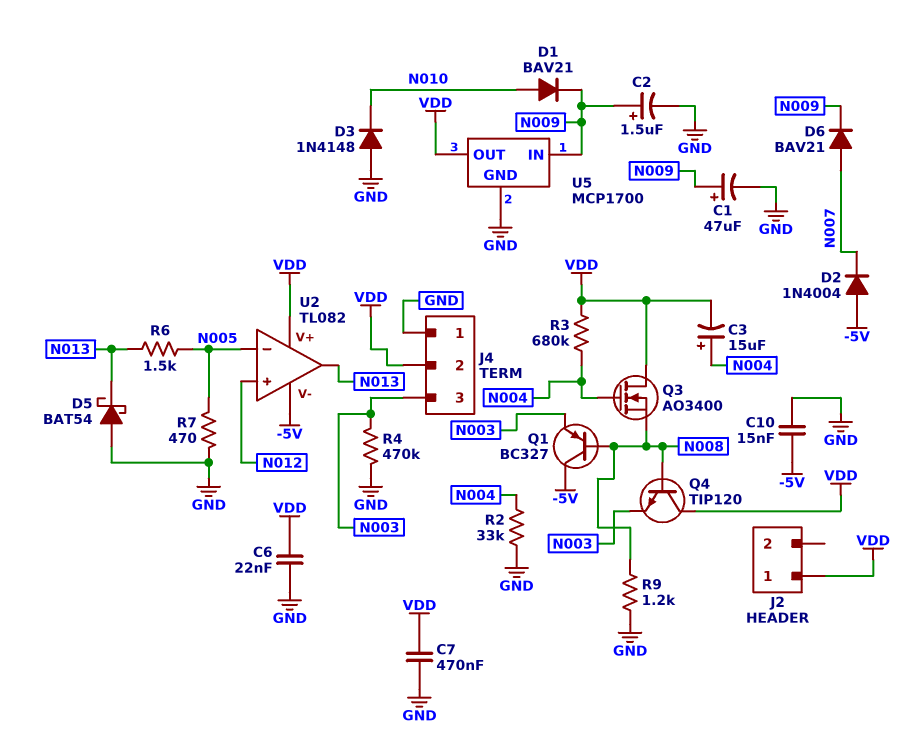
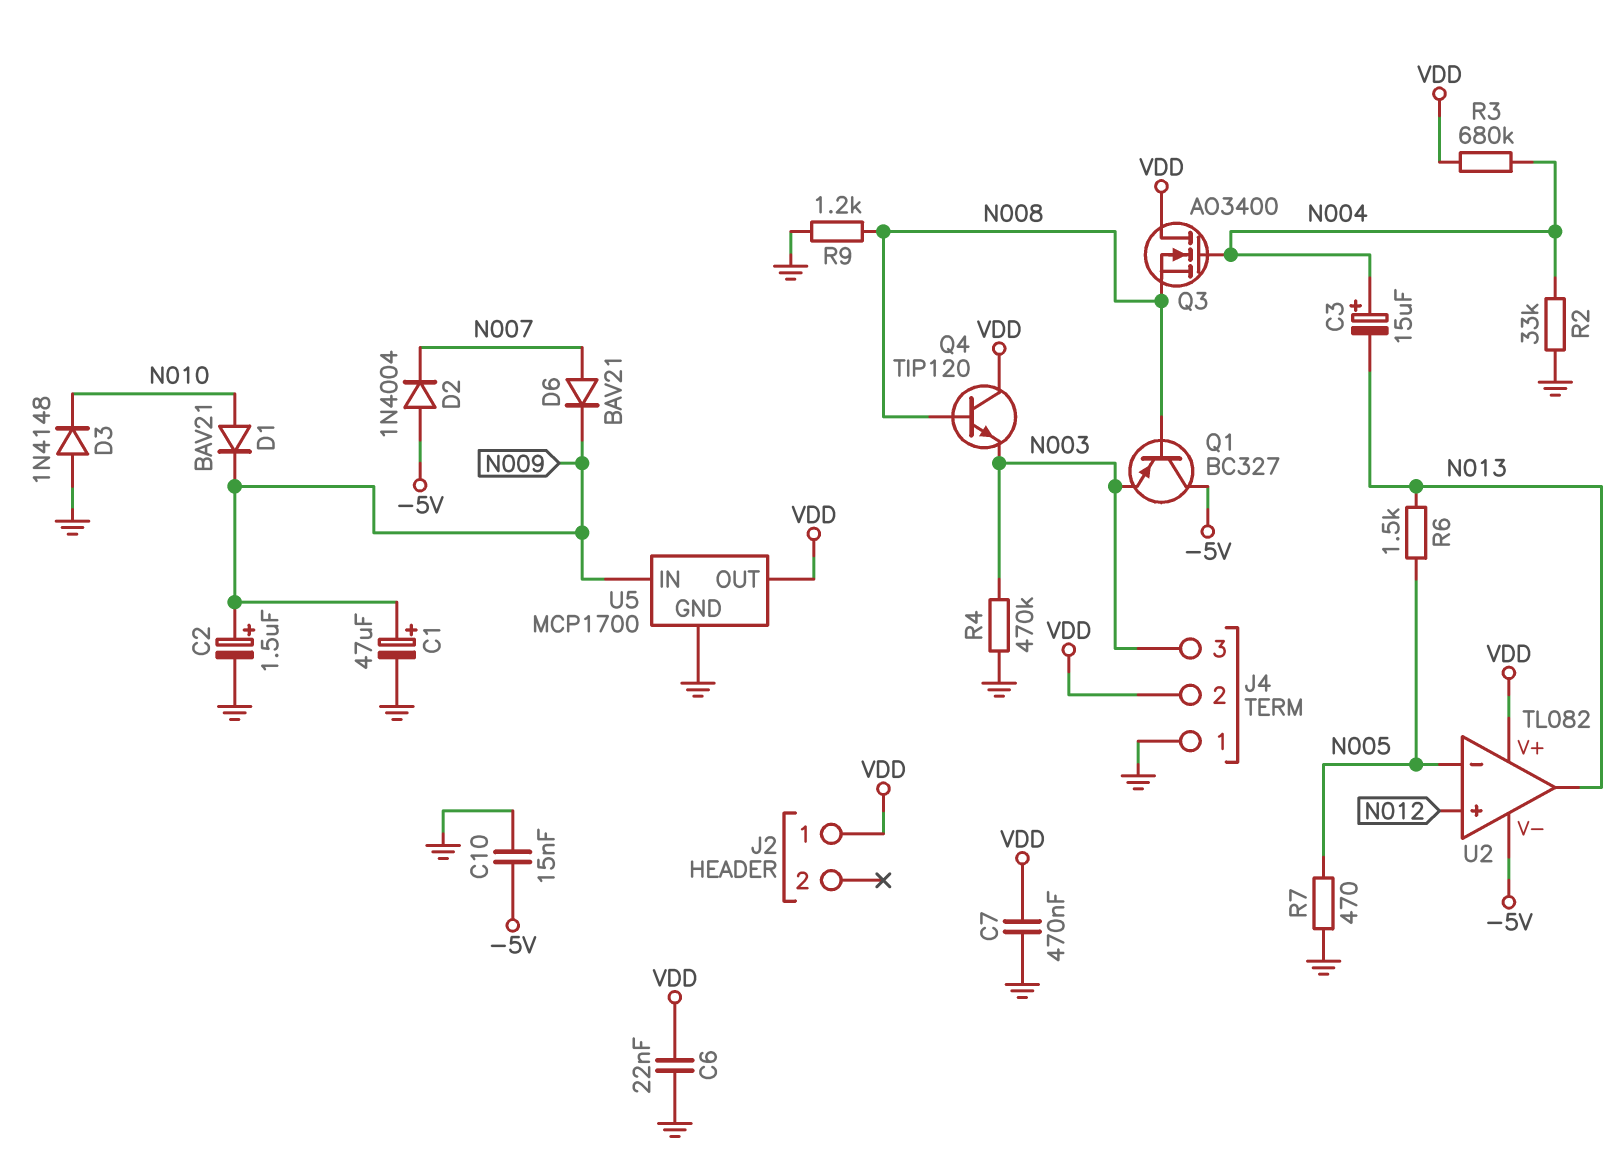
C3: 15uF (plus N004, minus VDD) -> 15uF (plus N004, minus N013)
D5: schottky BAT54 (A GND, K N013) -> none

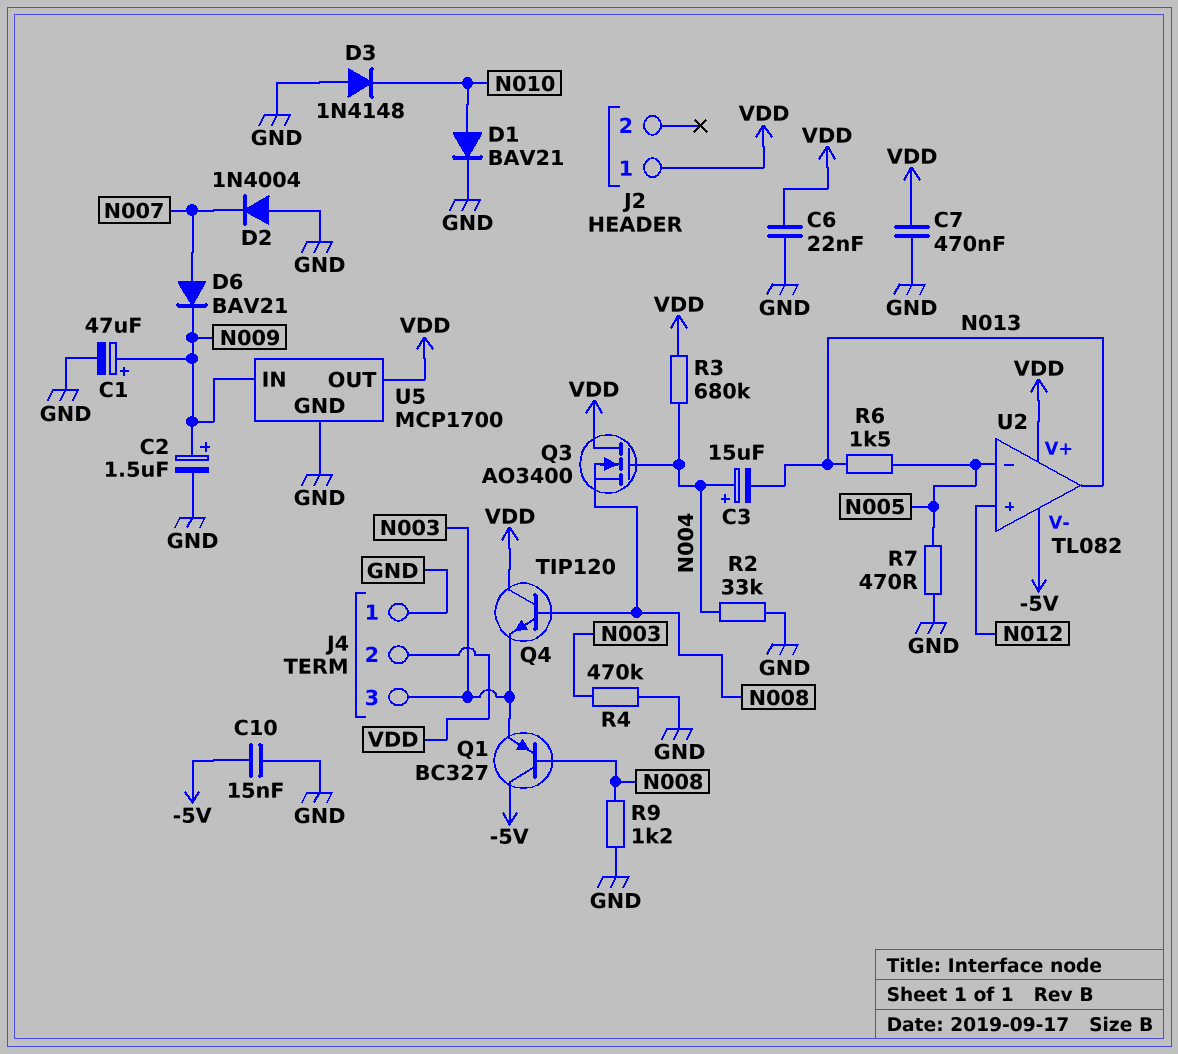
D1: diode BAV21 (A N010, K N009) -> diode BAV21 (A N010, K GND)
D2: diode 1N4004 (A -5V, K N007) -> diode 1N4004 (A GND, K N007)

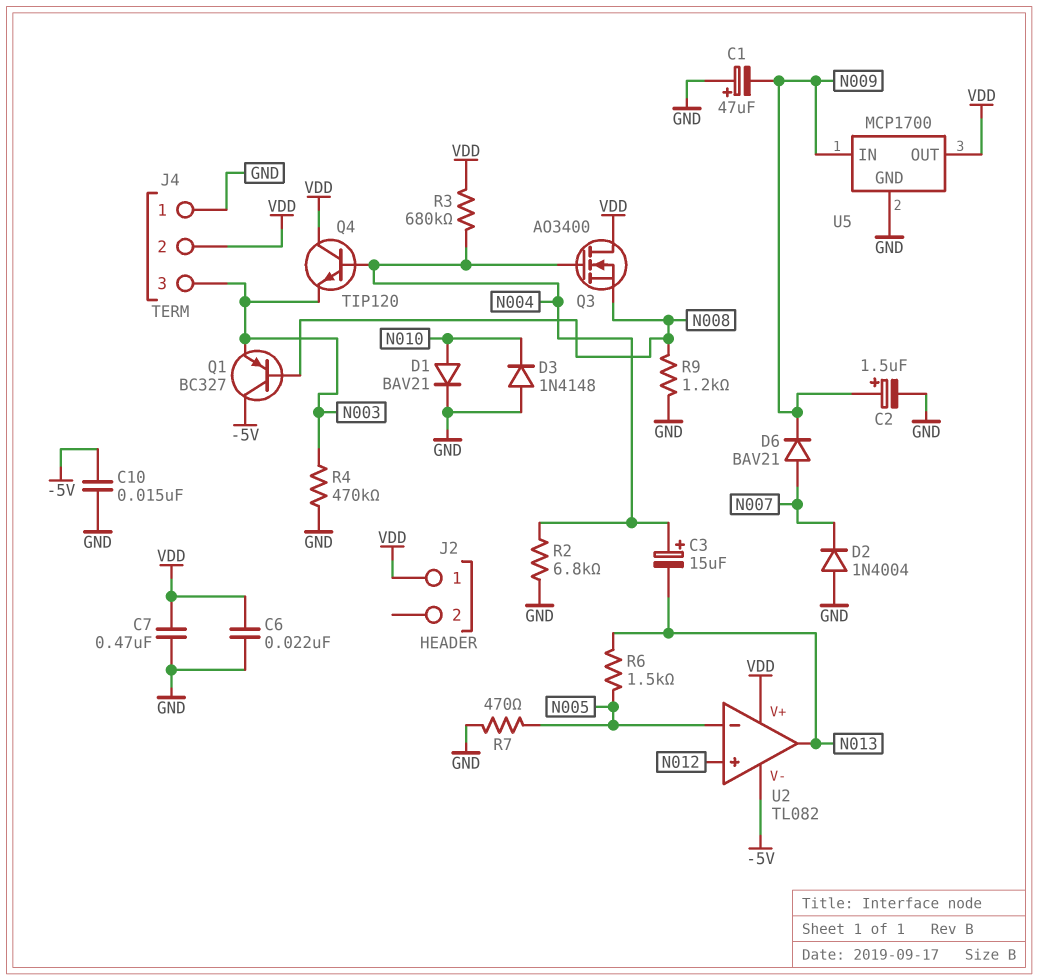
C1: 47uF (plus N009, minus GND) -> 47uF (plus GND, minus N009)
Q4: NPN TIP120 (B N008, C VDD, E N003) -> NPN TIP120 (B N004, C VDD, E N003)
R2: 33k (GND, N004) -> 6.8k (GND, N004)

